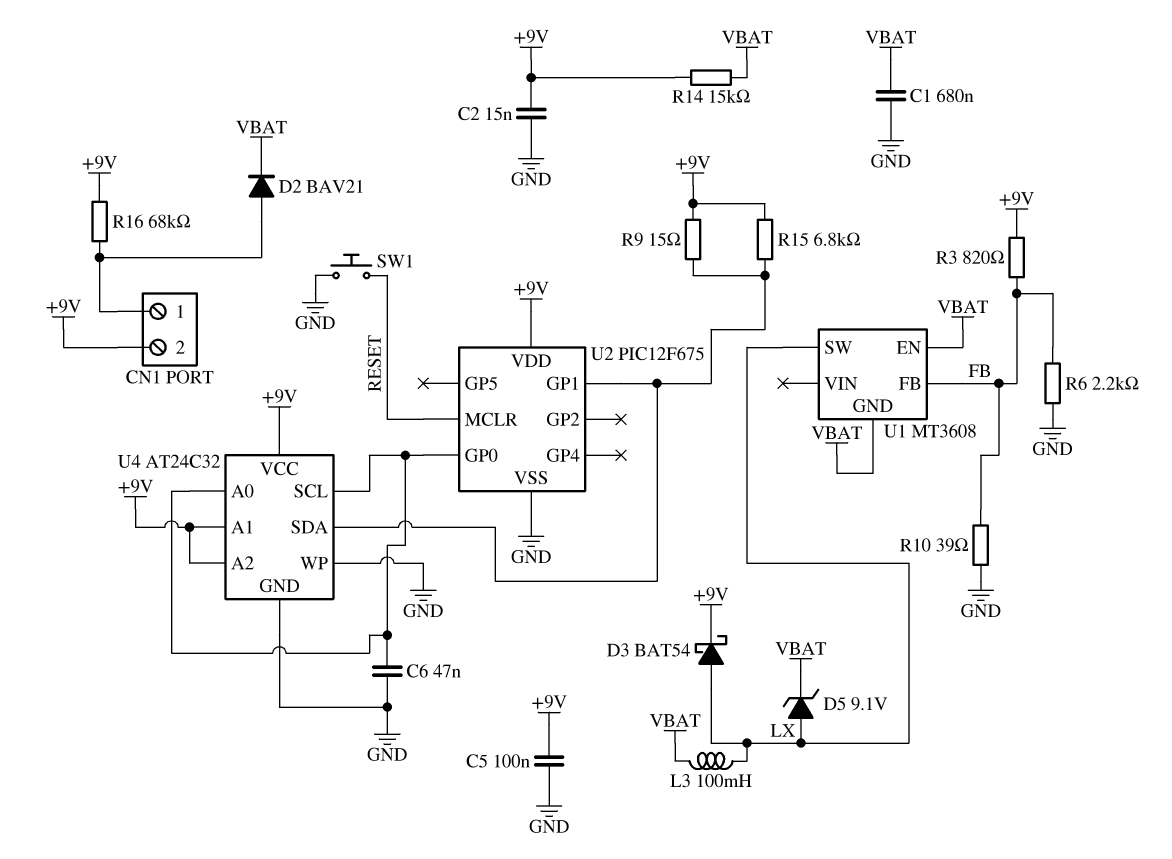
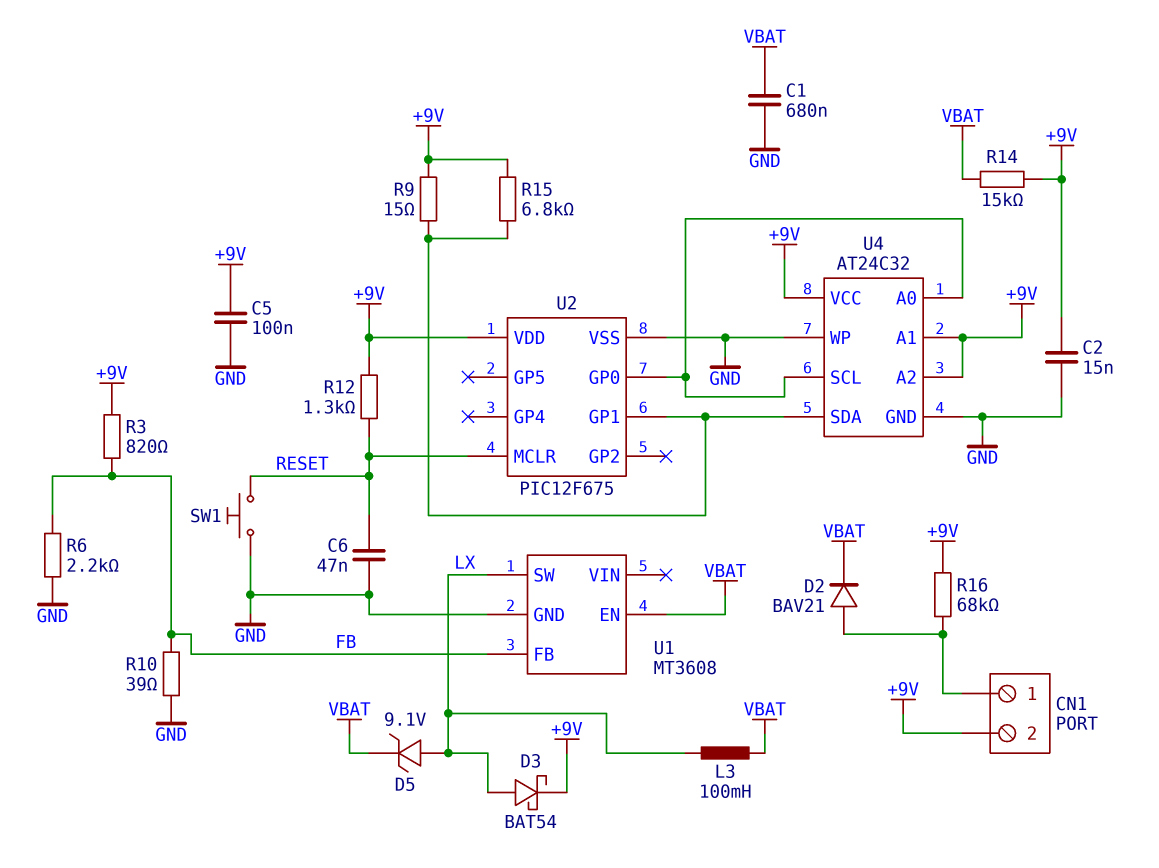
C6: 47nF (GND, U2/GP0) -> 47nF (GND, RESET)
R12: none -> 1.3k (+9V, RESET)
U1 pin GND: VBAT -> GND

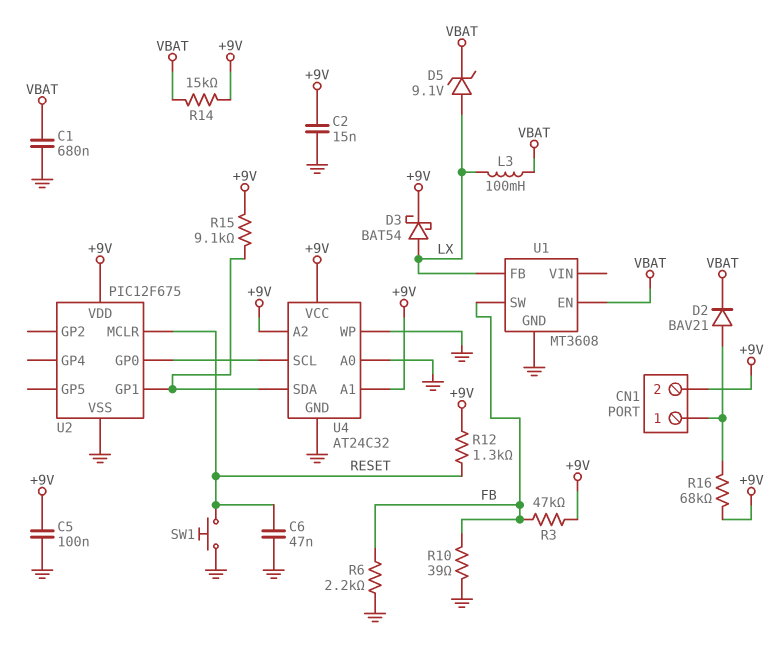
R3: 820 (+9V, FB) -> 47k (+9V, FB)
R9: 15 (+9V, U2/GP1) -> none
R15: 6.8k (+9V, U2/GP1) -> 9.1k (+9V, U2/GP1)
U1 pin FB: FB -> LX
U1 pin SW: LX -> FB
U4 pin A0: U2/GP0 -> GND

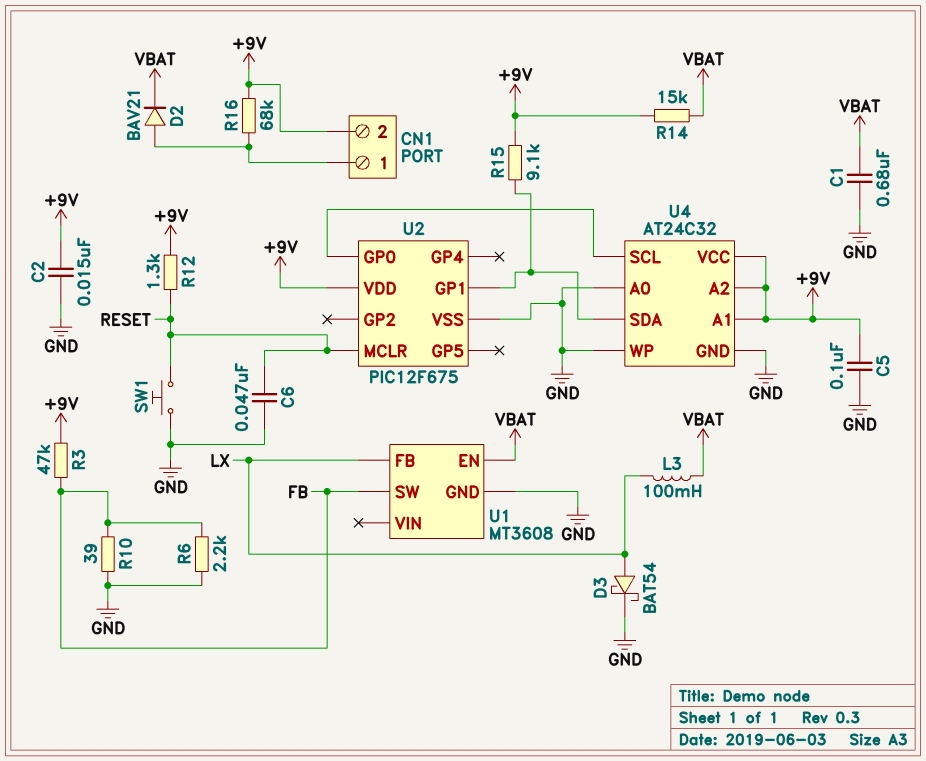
D3: schottky BAT54 (A LX, K +9V) -> schottky BAT54 (A LX, K GND)
D5: zener 9.1V (A LX, K VBAT) -> none

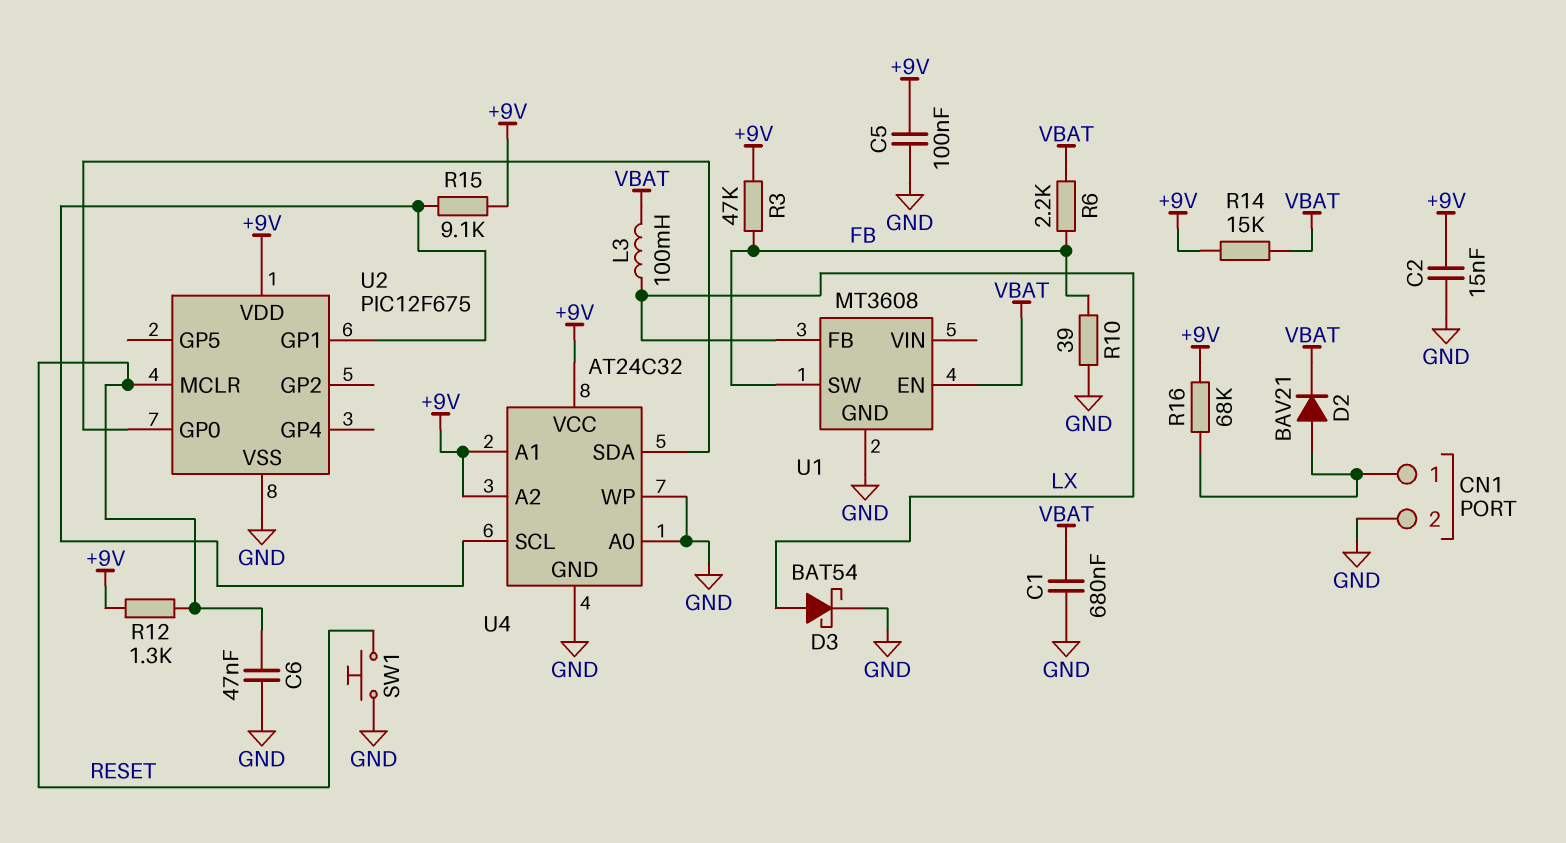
CN1 pin 2: +9V -> GND
R6: 2.2k (FB, GND) -> 2.2k (FB, VBAT)
U4 pin SCL: U2/GP0 -> U2/GP1
U4 pin SDA: U2/GP1 -> U2/GP0

